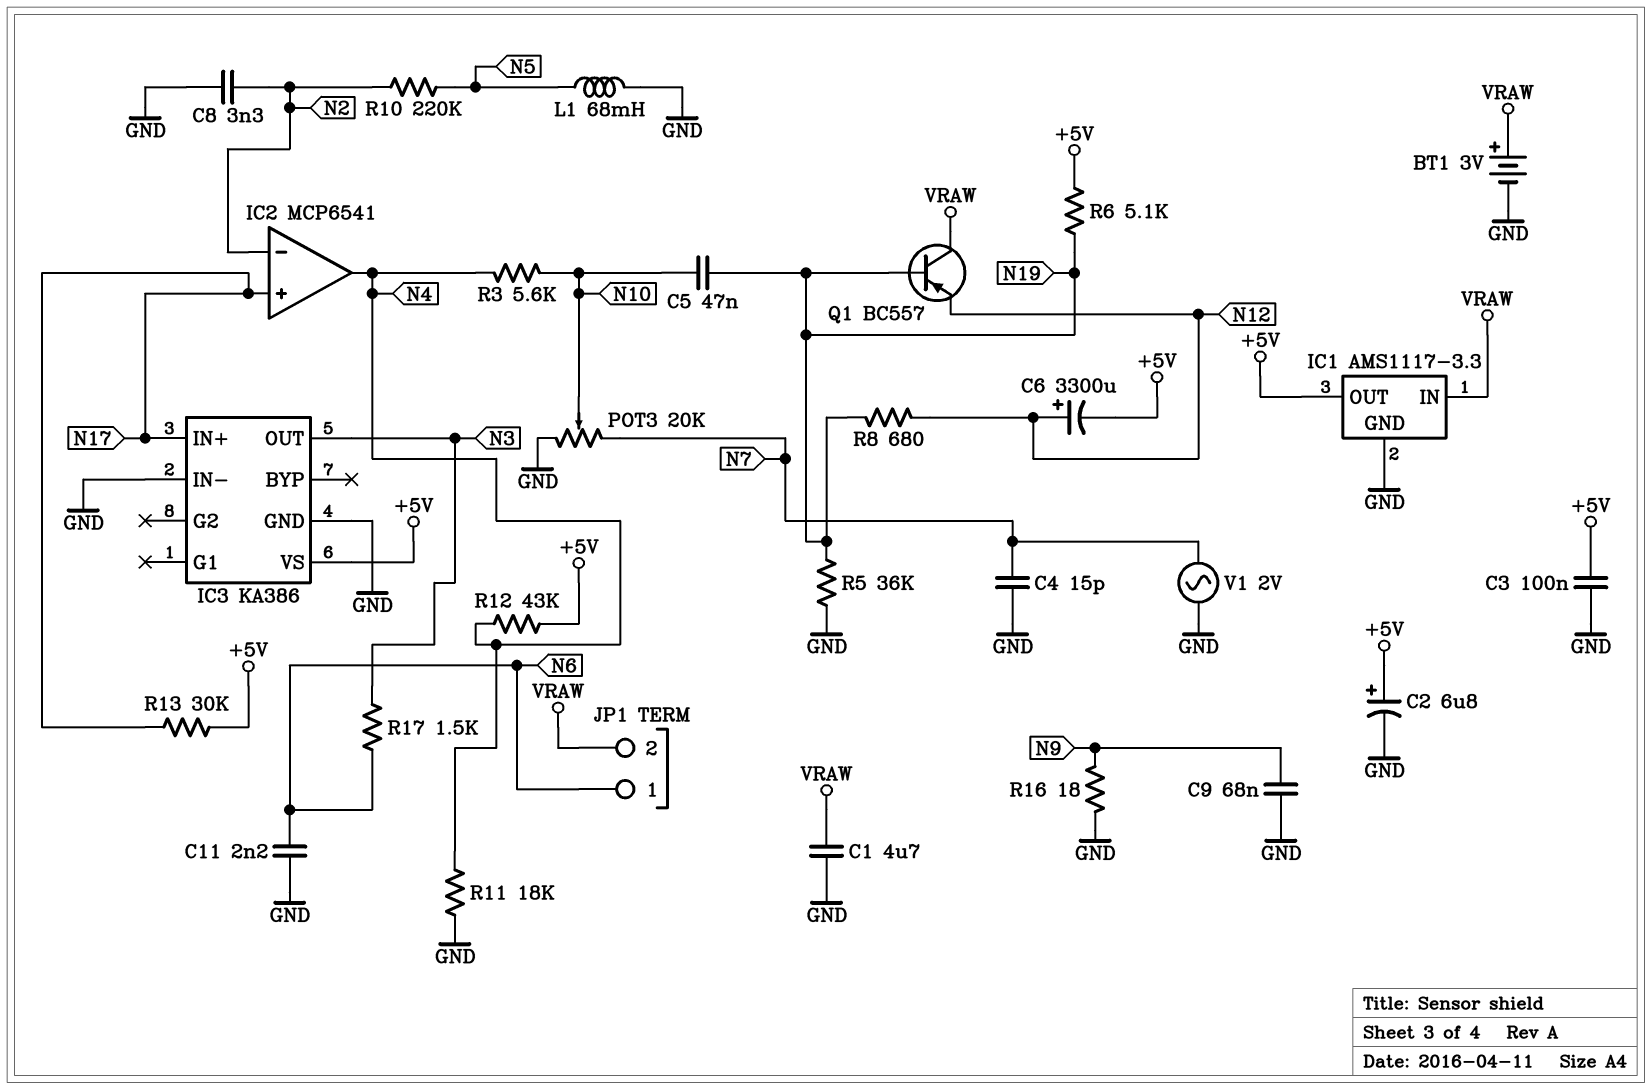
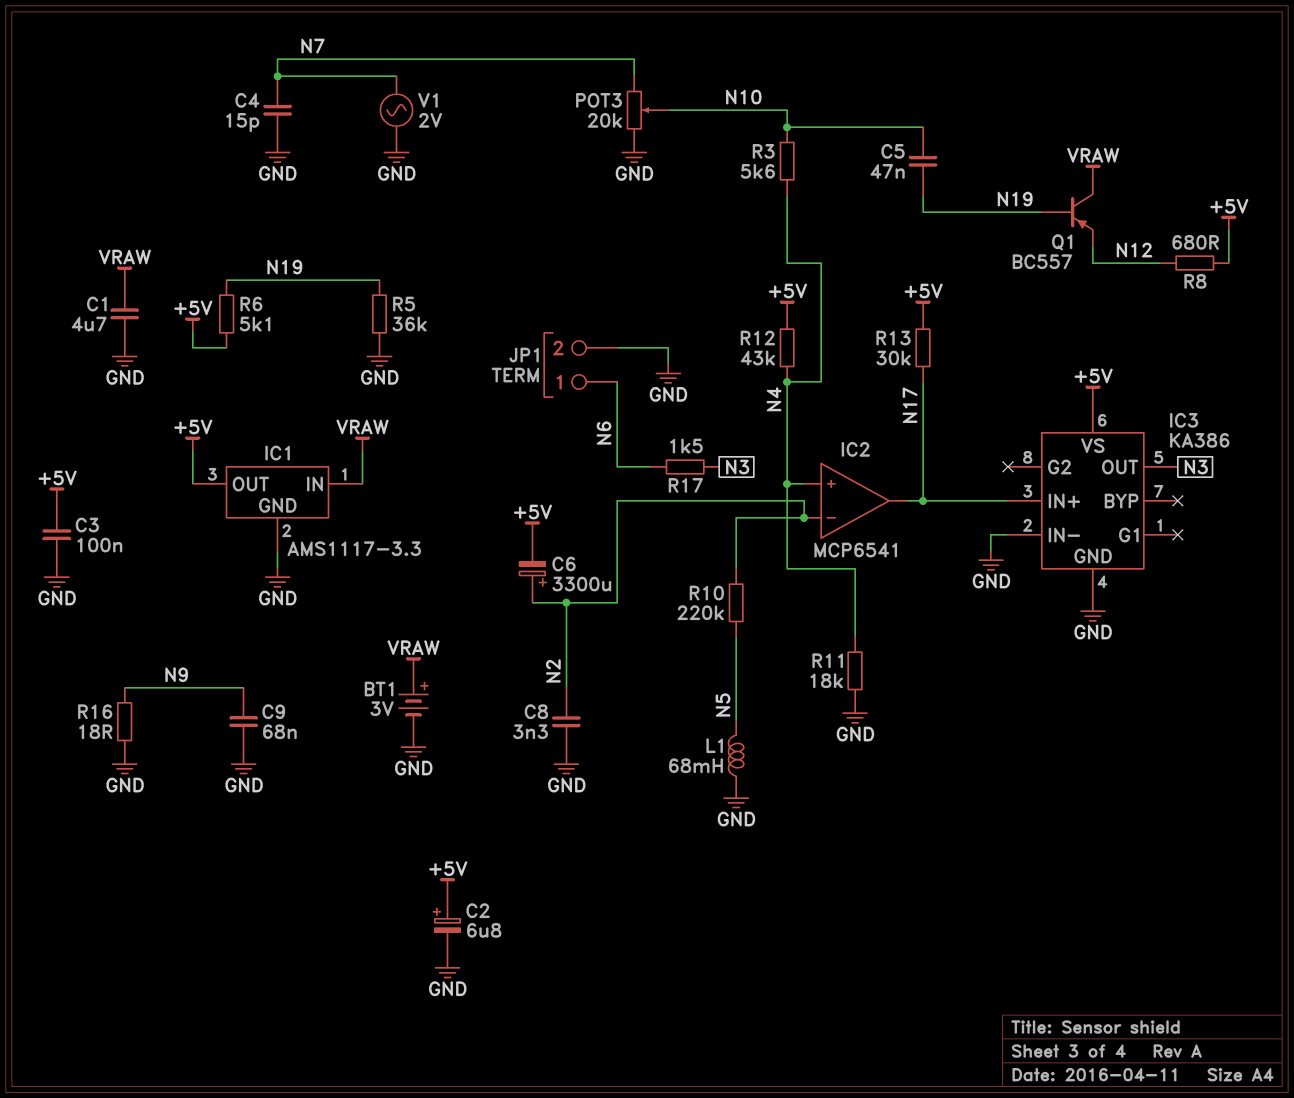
C6: 3300uF (plus N12, minus +5V) -> 3300uF (plus N2, minus +5V)
C11: 2.2nF (GND, N6) -> none
IC2 pin in+: N17 -> N4
IC2 pin out: N4 -> N17
JP1 pin 2: VRAW -> GND
R8: 680 (N12, N19) -> 680 (+5V, N12)

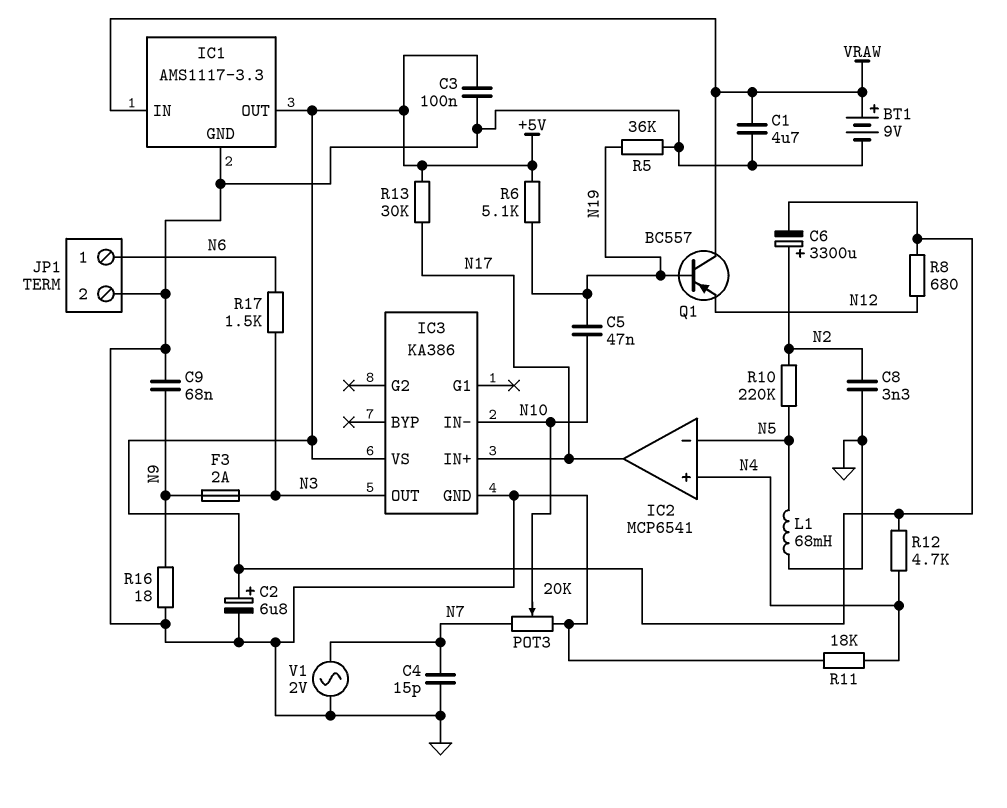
BT1: 3V (plus VRAW, minus GND) -> 9V (plus VRAW, minus GND)
F3: none -> 2A (N3, N9)
IC2 pin in-: N2 -> N5
IC3 pin IN-: GND -> N10
R3: 5.6k (N4, N10) -> none
R12: 43k (+5V, N4) -> 4.7k (+5V, N4)

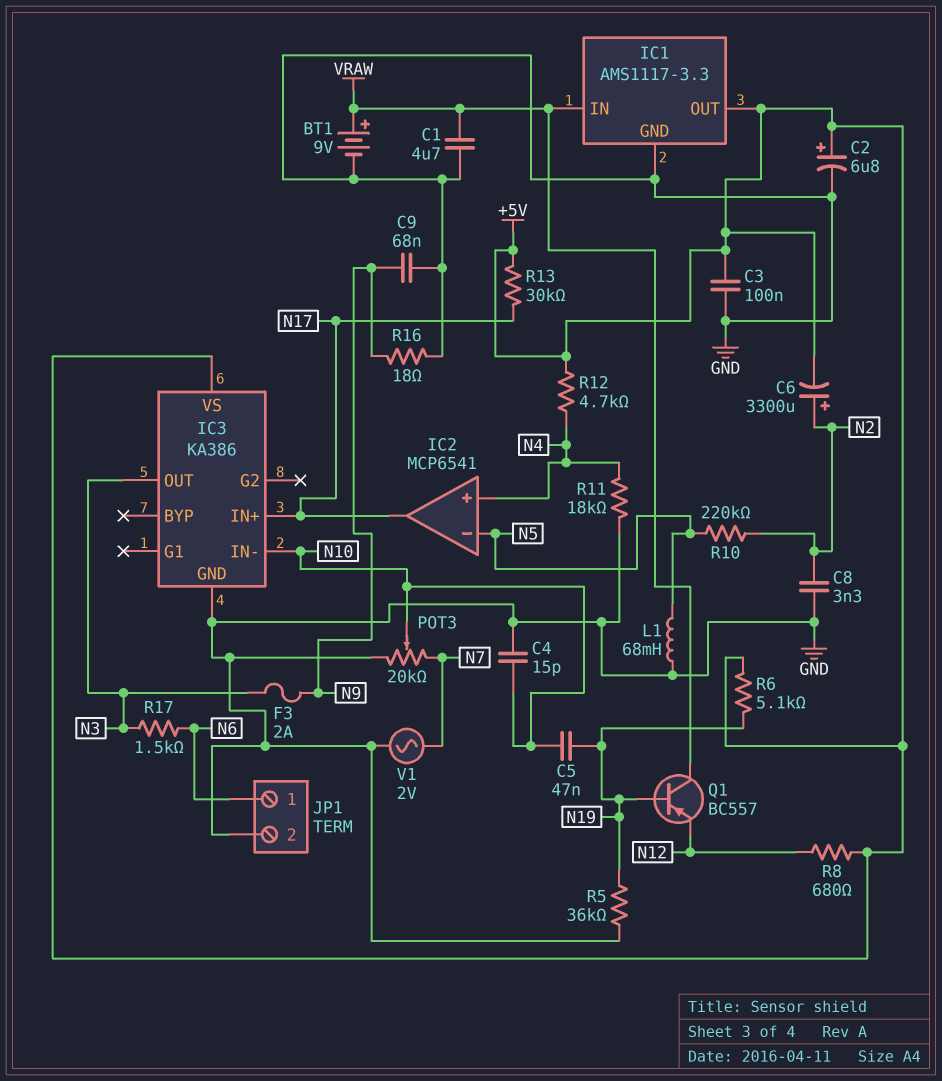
C4: 15pF (GND, N7) -> 15pF (GND, N10)

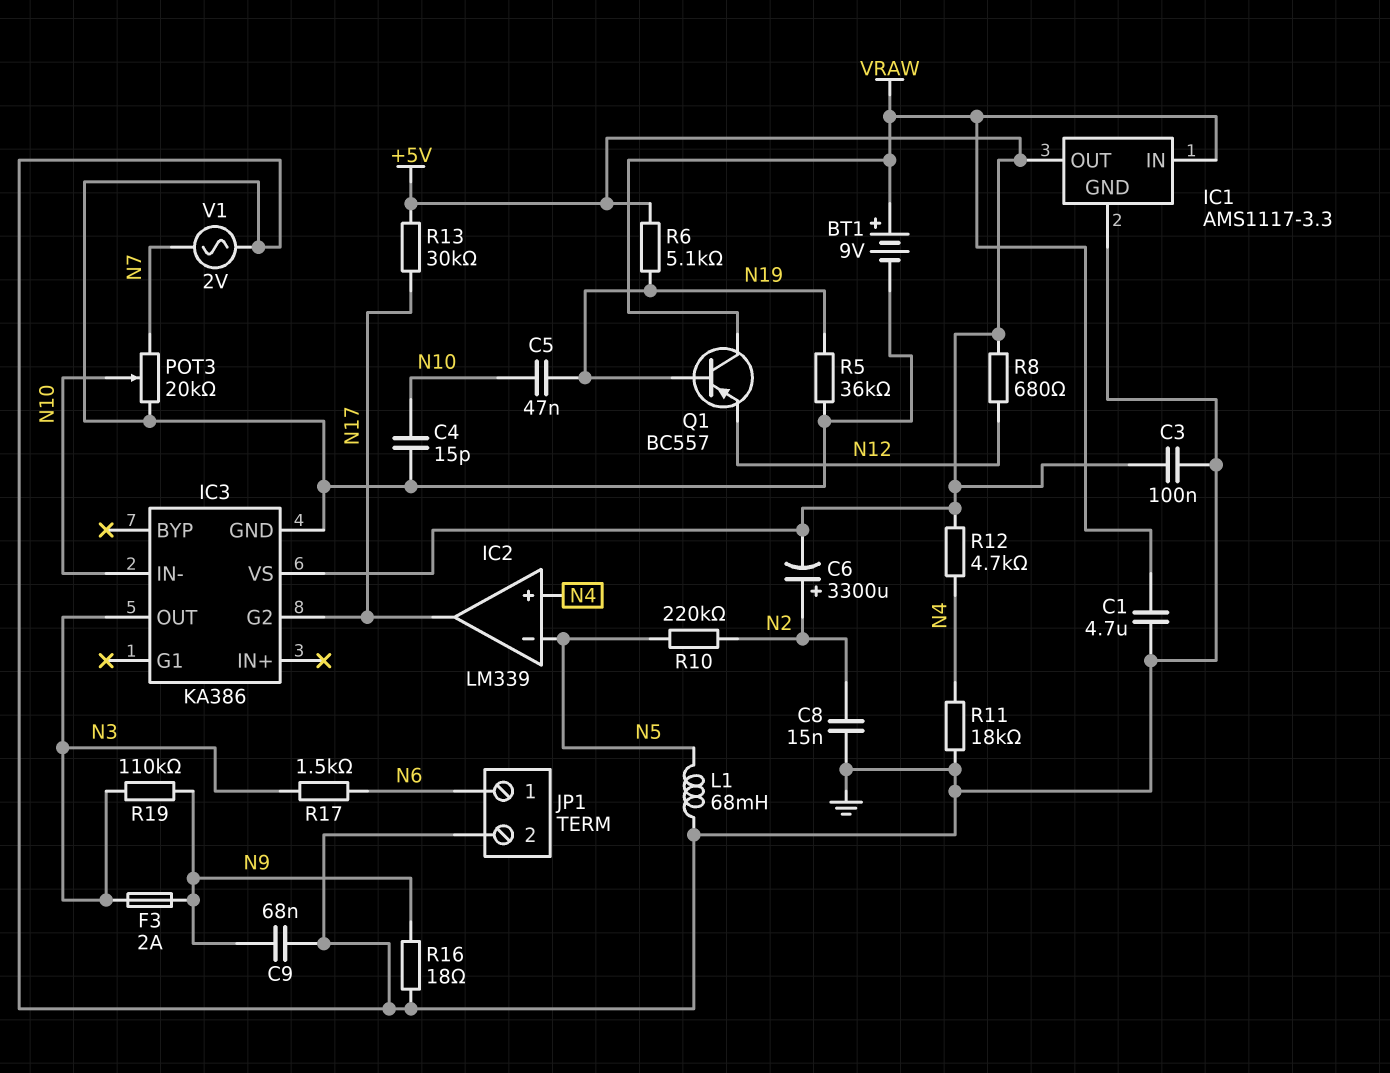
C2: 6.8uF (plus +5V, minus GND) -> none
C8: 3.3nF (GND, N2) -> 15nF (GND, N2)
IC2: MCP6541 -> LM339
IC3 pin G2: none -> N17
IC3 pin IN+: N17 -> none
R19: none -> 110k (N3, N9)

